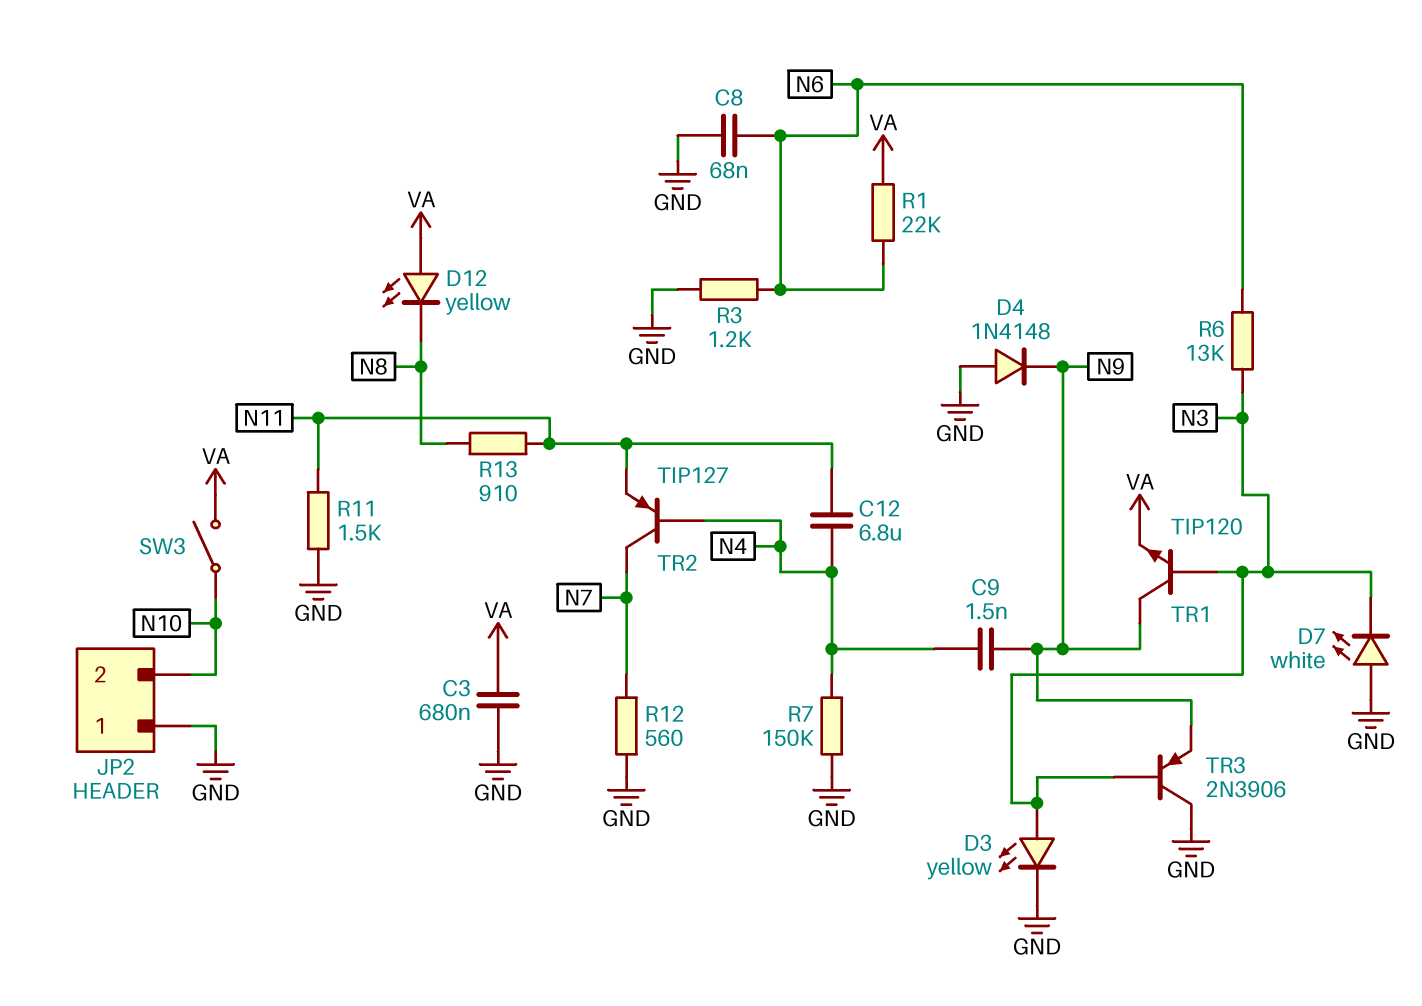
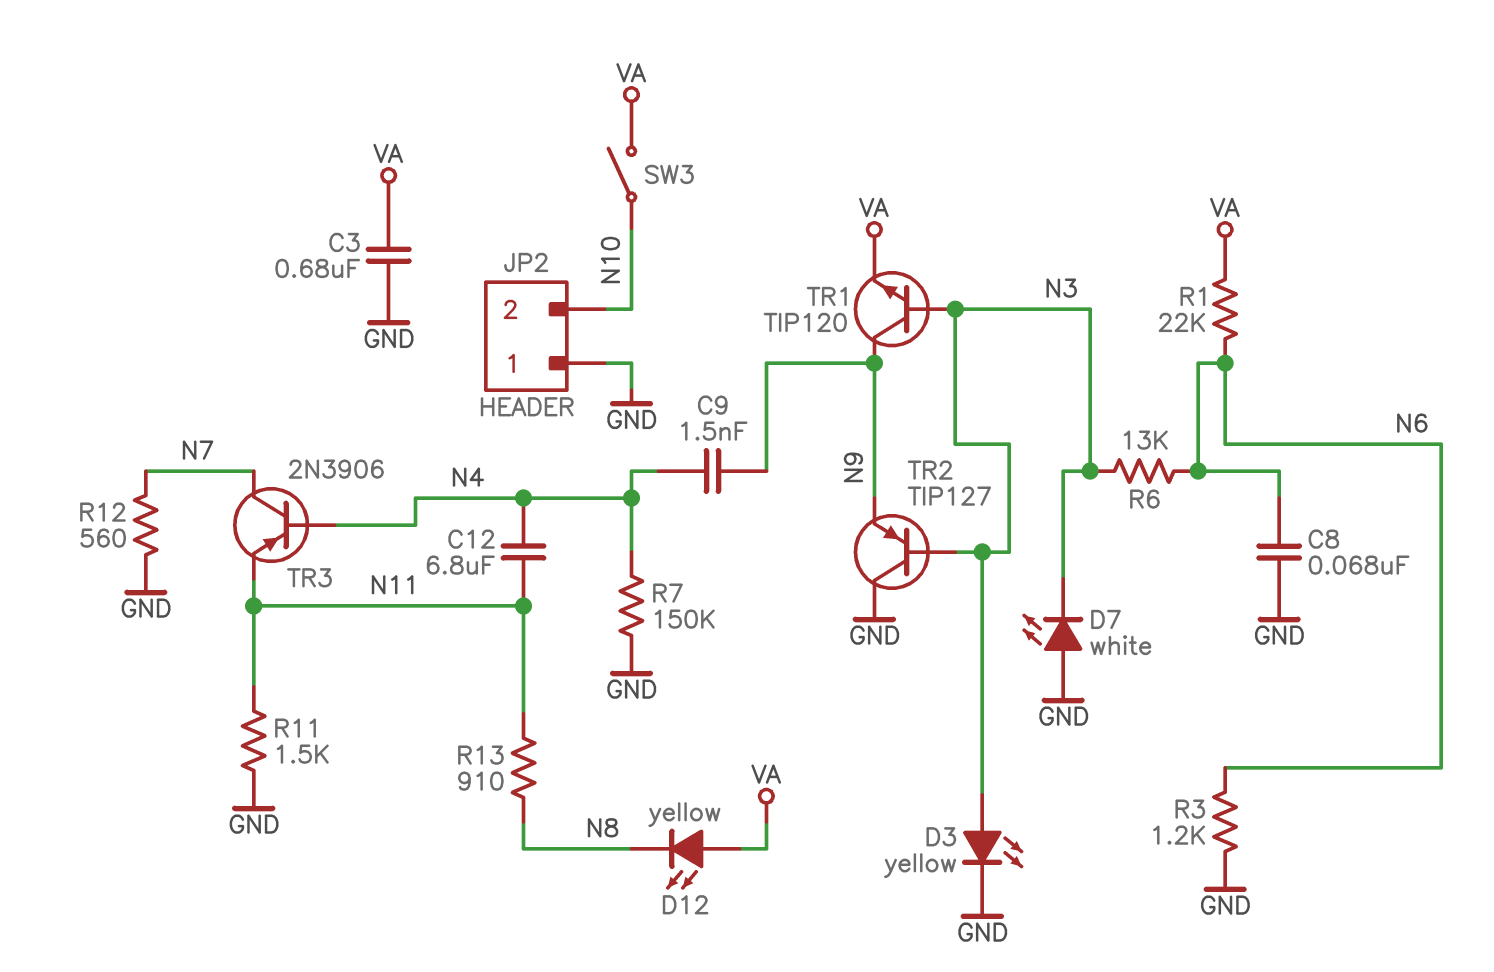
D4: diode 1N4148 (A GND, K N9) -> none
TR2: PNP TIP127 (B N4, C N7, E N11) -> PNP TIP127 (B N3, C GND, E N9)
TR3: PNP 2N3906 (B N3, C GND, E N9) -> PNP 2N3906 (B N4, C N7, E N11)

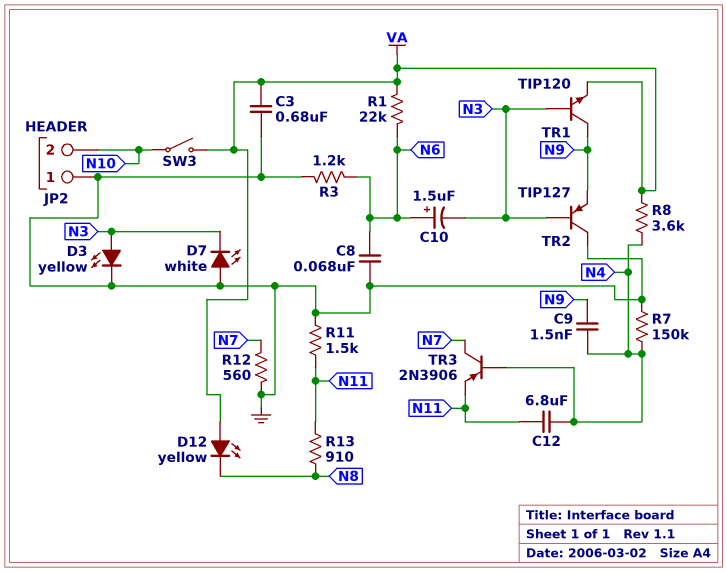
C10: none -> 1.5uF (plus N6, minus N3)
R6: 13k (N3, N6) -> none
R8: none -> 3.6k (N4, VA)

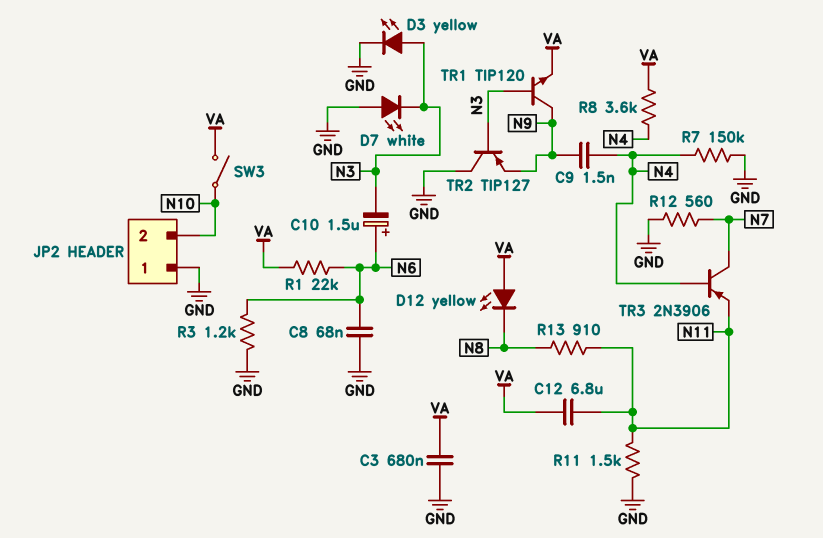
C12: 6.8uF (N4, N11) -> 6.8uF (N11, VA)

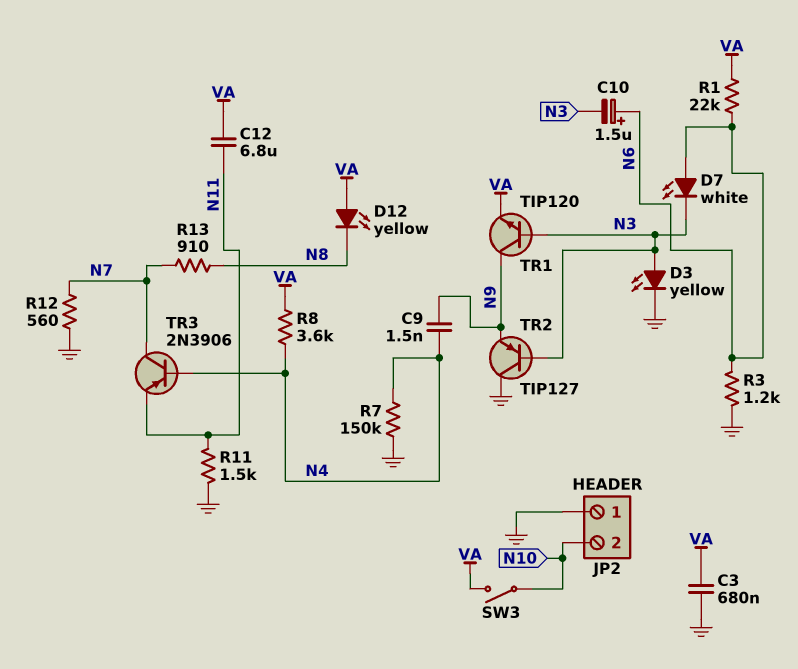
C8: 68nF (GND, N6) -> none
D7: LED white (A GND, K N3) -> LED white (A N6, K N3)
R13: 910 (N8, N11) -> 910 (N7, N8)

